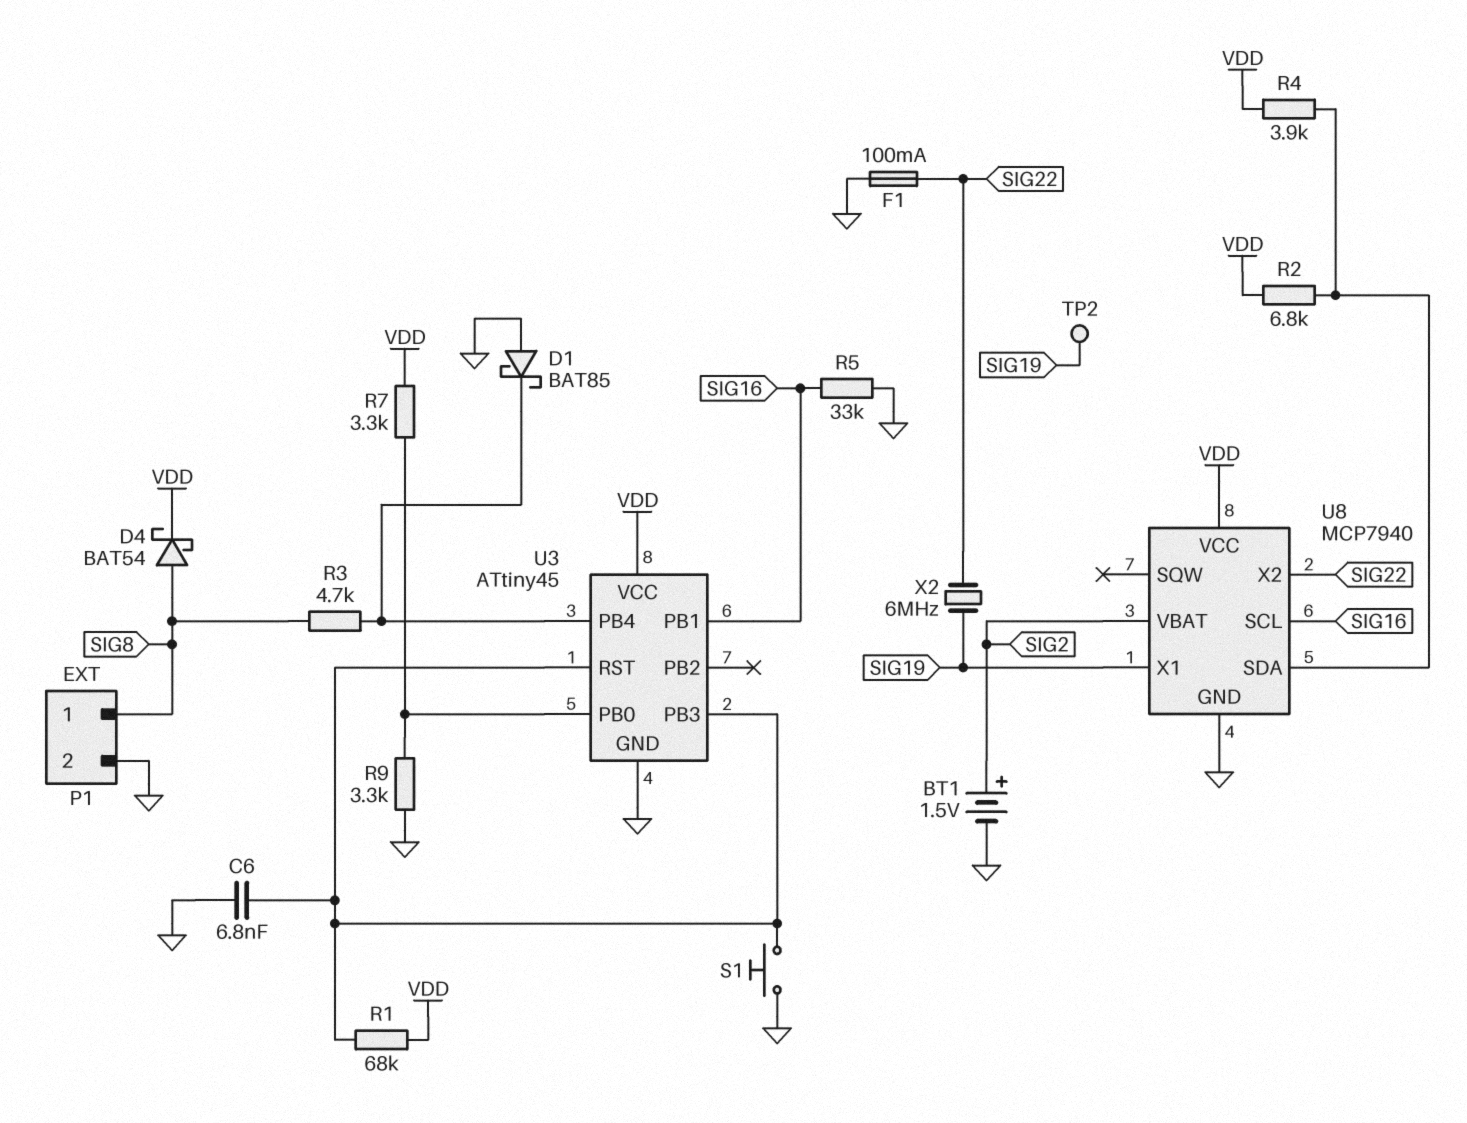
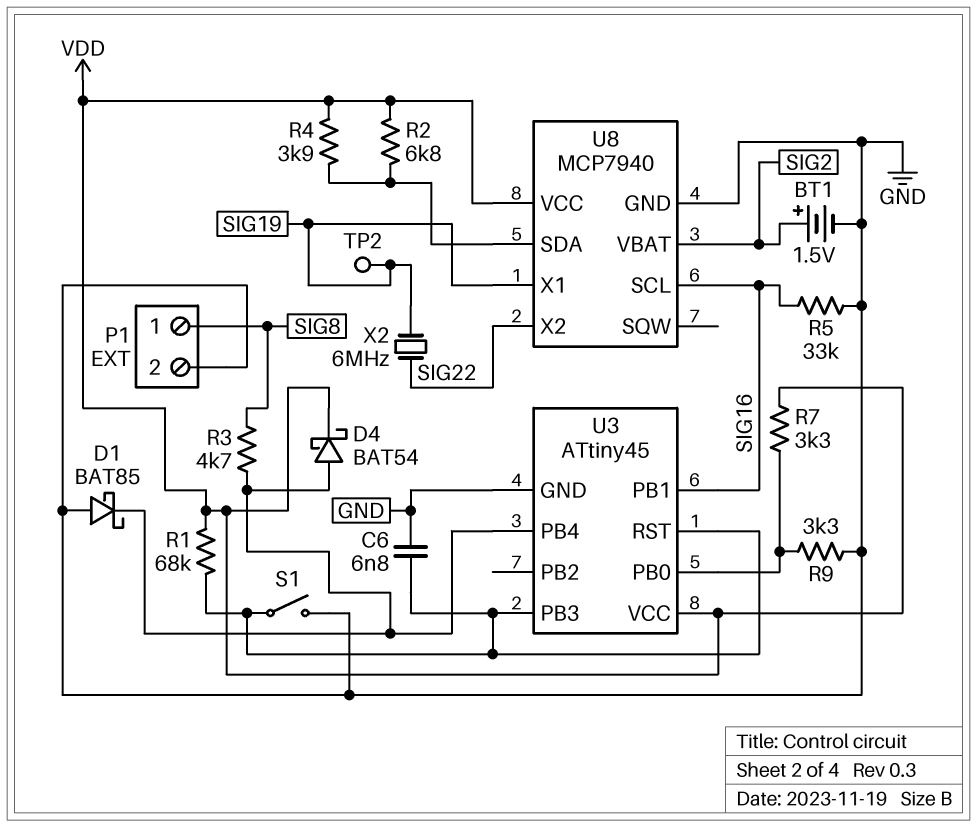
D4: schottky BAT54 (A SIG8, K VDD) -> schottky BAT54 (A U3/PB4, K VDD)
F1: 100mA (GND, SIG22) -> none
S1: button (GND, U3/PB3) -> switch (GND, U3/PB3)

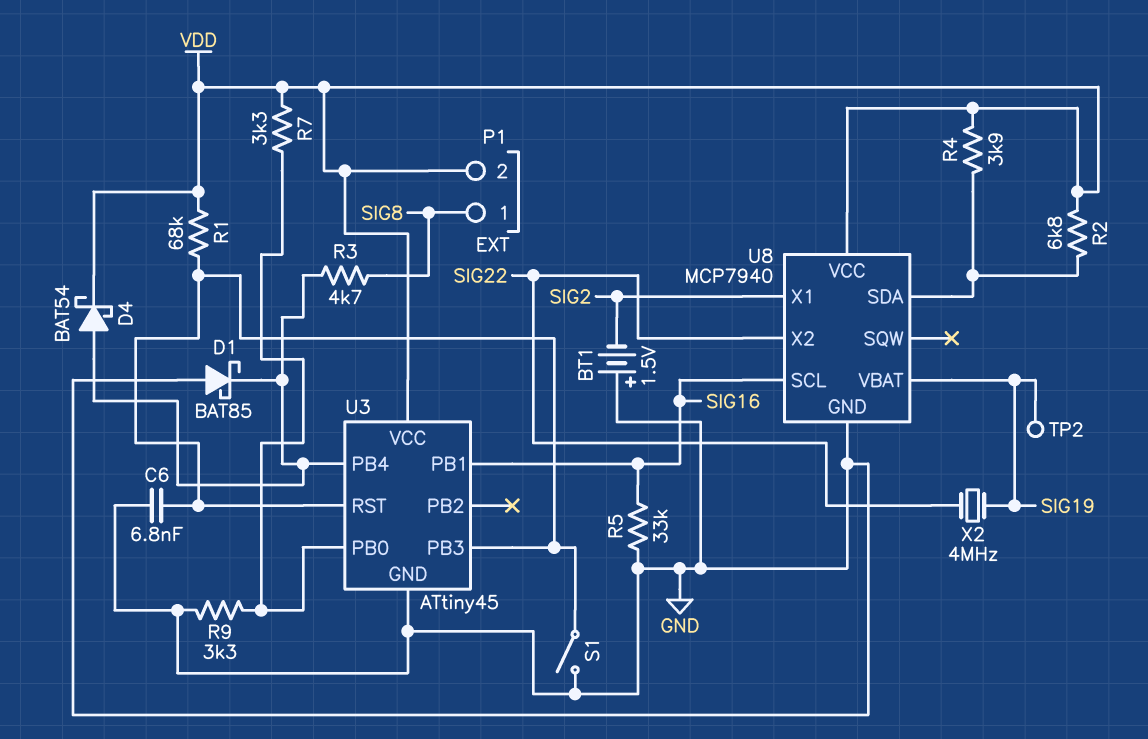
BT1: 1.5V (plus SIG2, minus GND) -> 1.5V (plus GND, minus SIG2)
P1 pin 2: GND -> VDD
U8 pin VBAT: SIG2 -> SIG19
U8 pin X1: SIG19 -> SIG2
X2: 6MHz (SIG19, SIG22) -> 4MHz (SIG19, SIG22)

